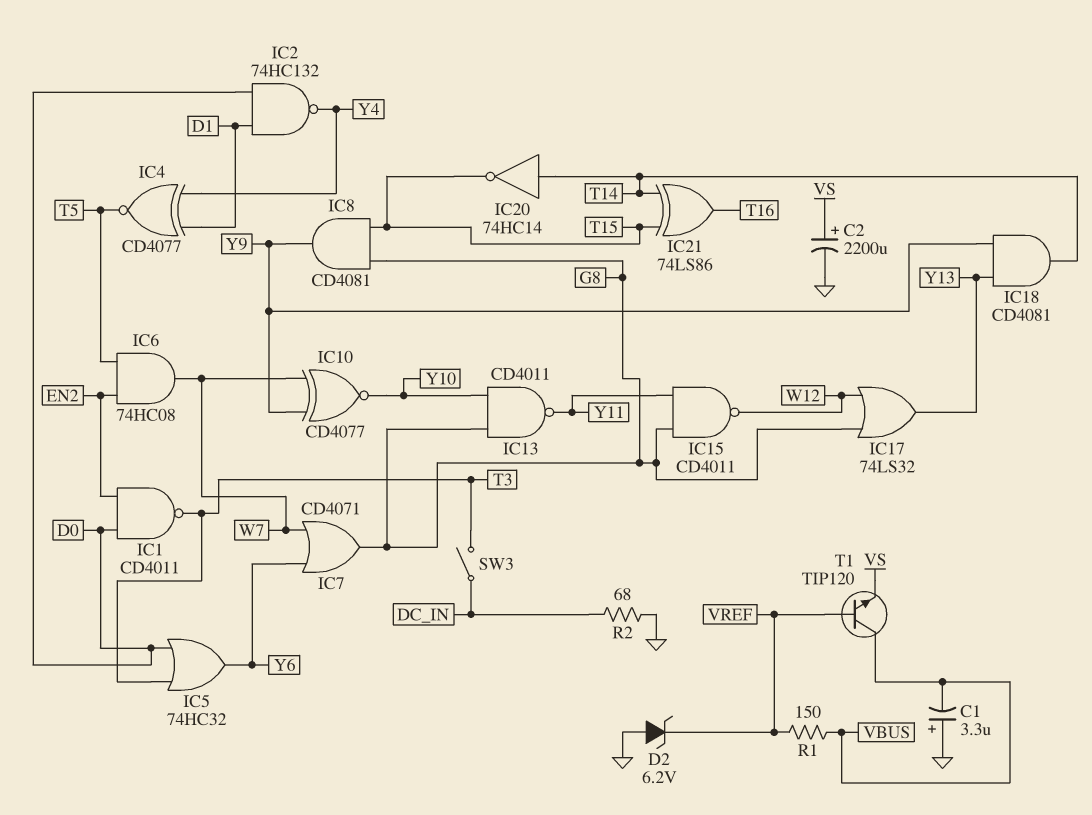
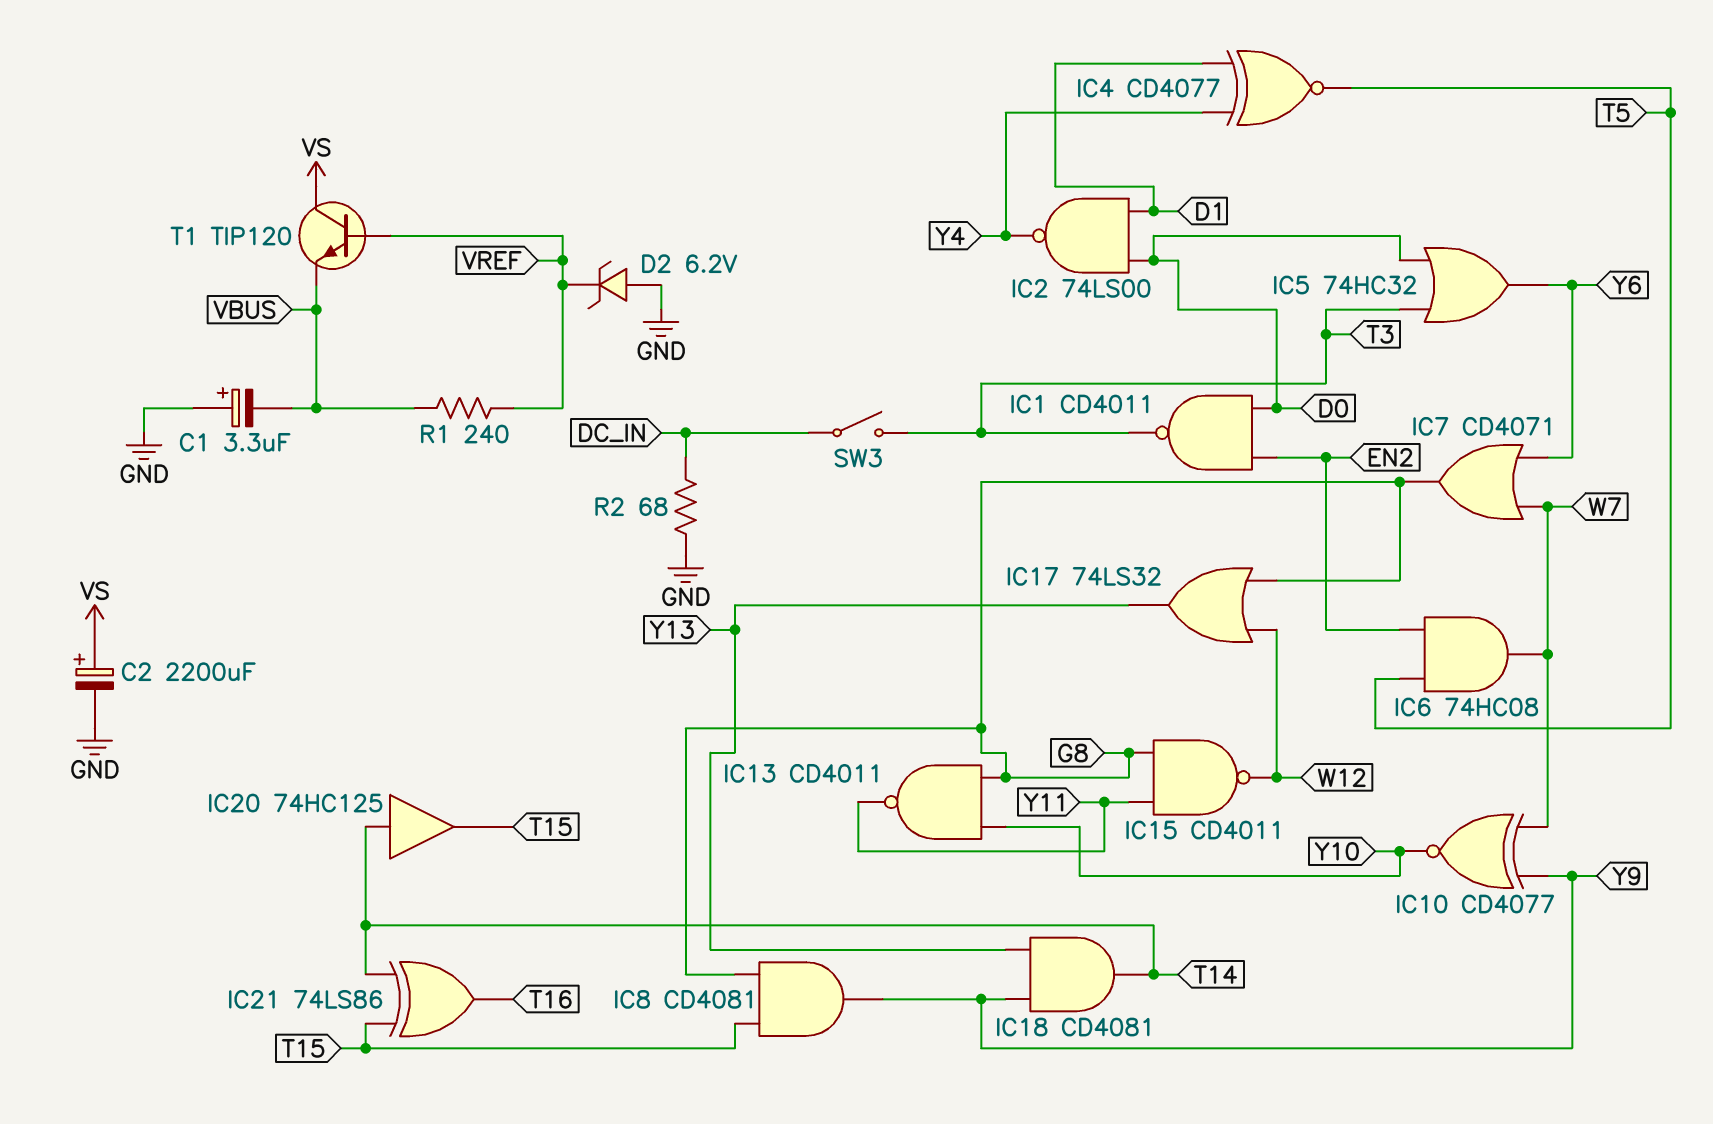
IC2: NAND 74HC132 (in D0, in D1, out Y4) -> NAND 74LS00 (in D0, in D1, out Y4)
IC20: NOT 74HC14 (in T14, out T15) -> buffer 74HC125 (in T14, out T15)
R1: 150 (VBUS, VREF) -> 240 (VBUS, VREF)
T1: NPN TIP120 (B VREF, C VBUS, E VS) -> NPN TIP120 (B VREF, C VS, E VBUS)

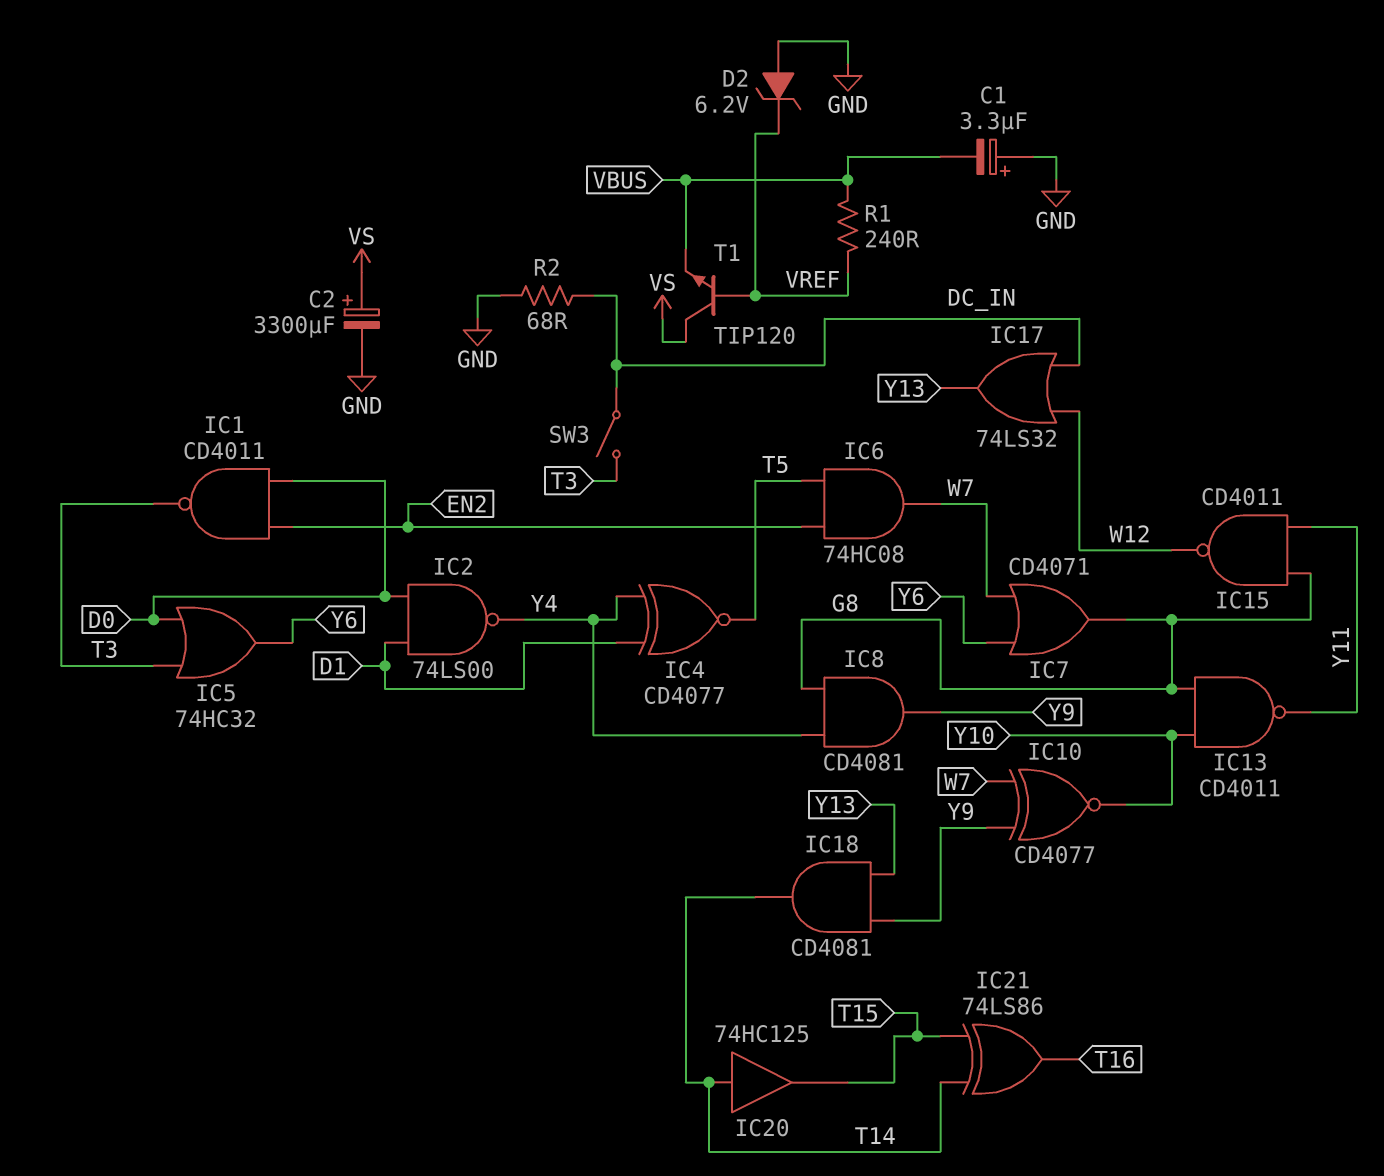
C2: 2200uF (plus VS, minus GND) -> 3300uF (plus VS, minus GND)
IC8: AND CD4081 (in G8, in T15, out Y9) -> AND CD4081 (in G8, in Y4, out Y9)
IC17: OR 74LS32 (in G8, in W12, out Y13) -> OR 74LS32 (in DC_IN, in W12, out Y13)

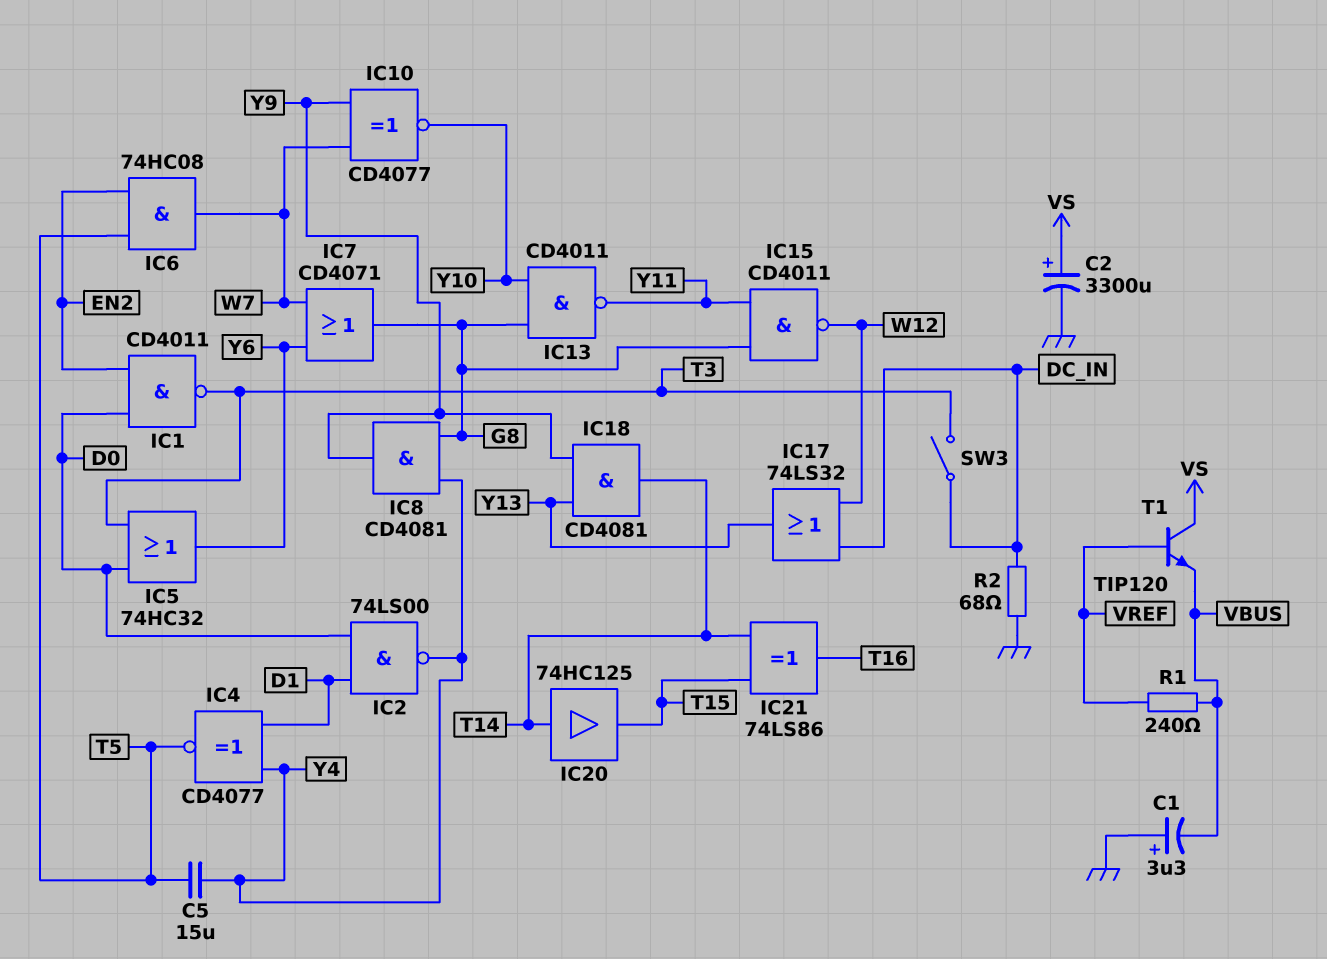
C5: none -> 15uF (T5, Y4)
D2: zener 6.2V (A GND, K VREF) -> none

